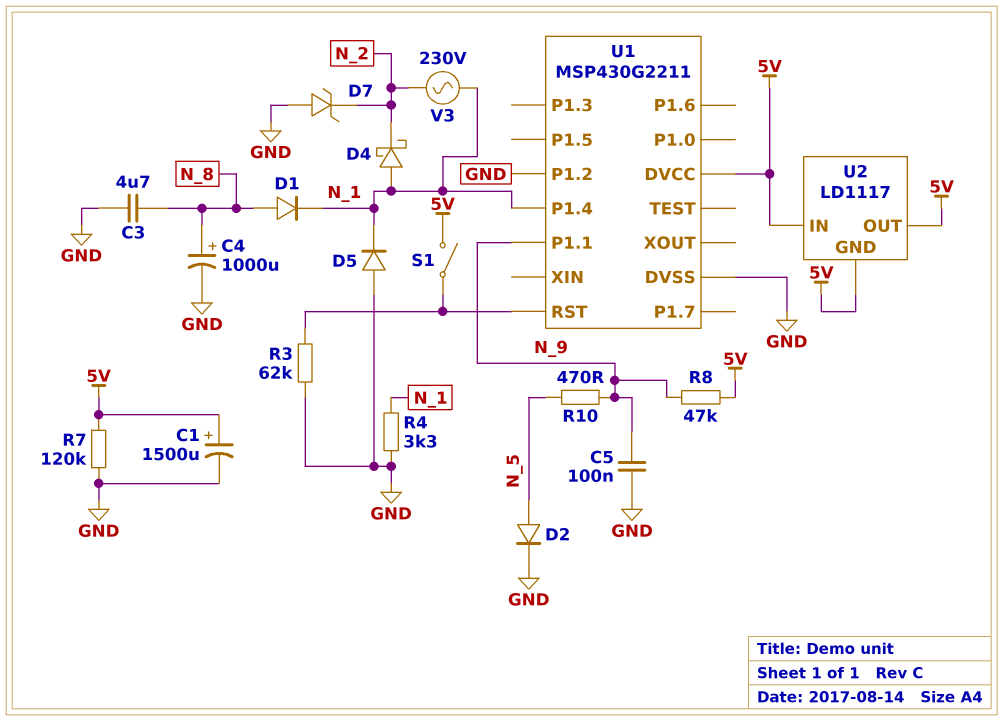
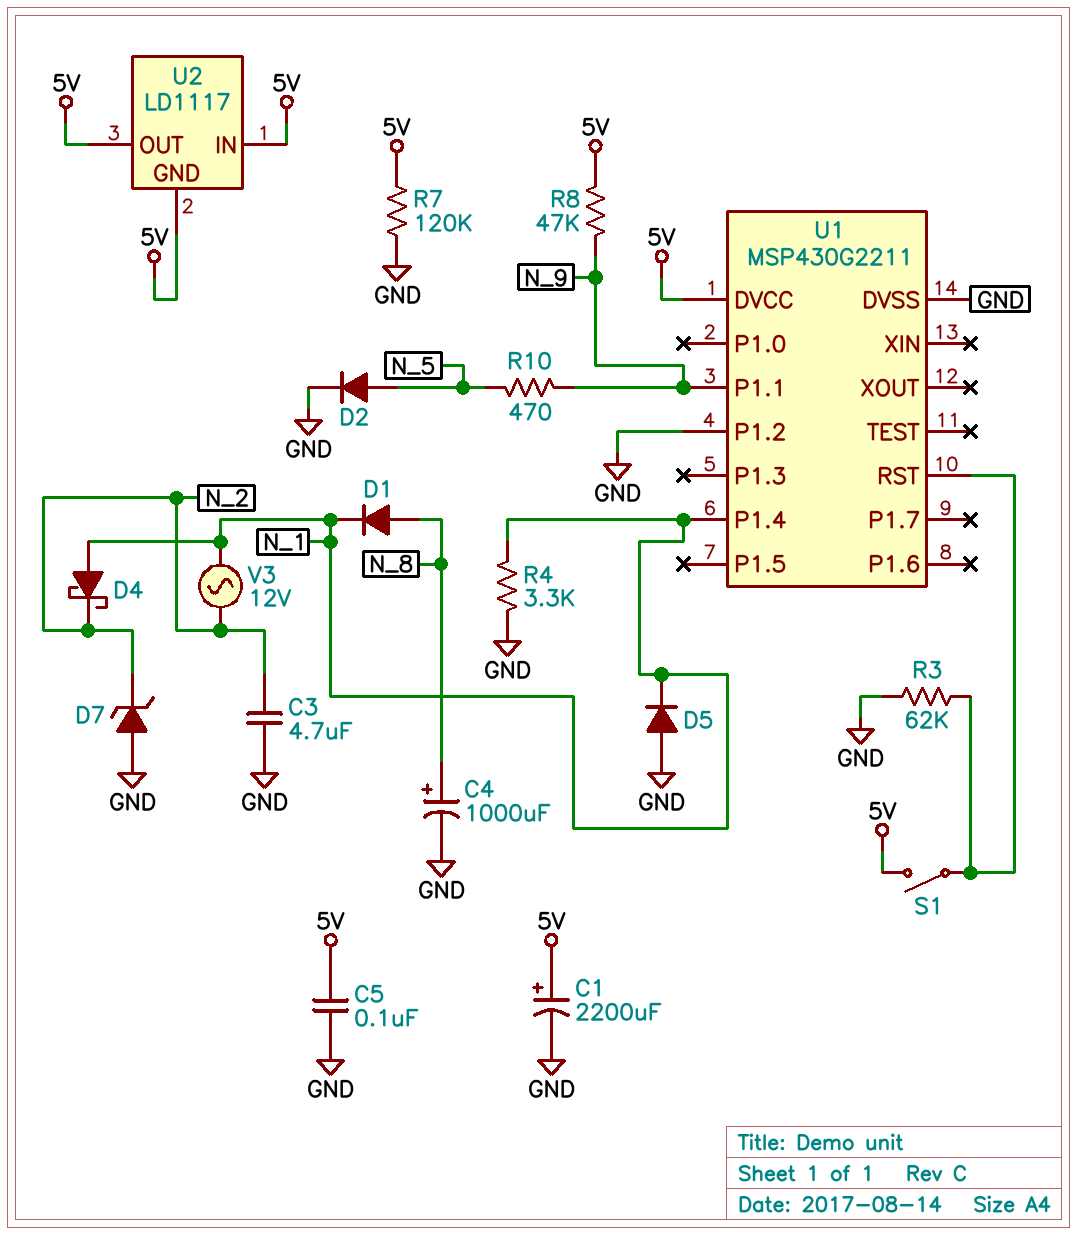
C1: 1500uF (plus 5V, minus GND) -> 2200uF (plus 5V, minus GND)
C3: 4.7uF (GND, N_8) -> 4.7uF (GND, N_2)
C5: 100nF (GND, N_9) -> 100nF (5V, GND)
V3: AC 230V (N_1, N_2) -> AC 12V (N_1, N_2)

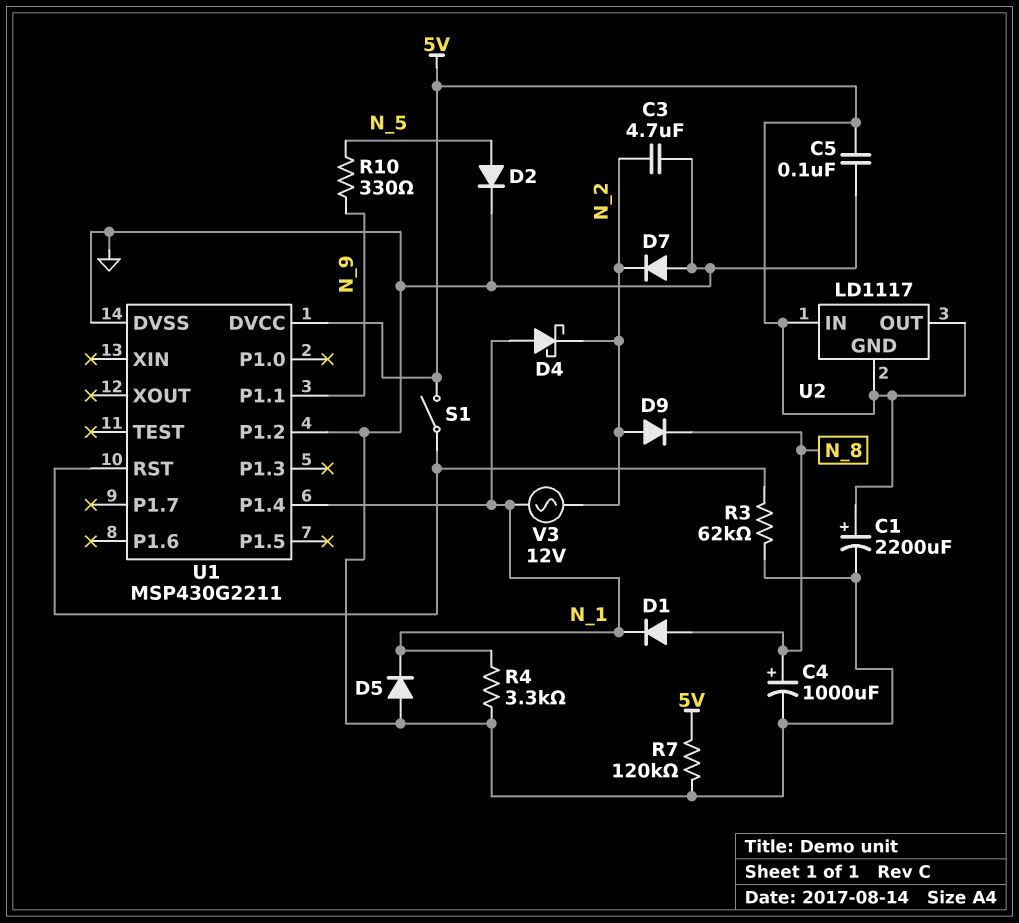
D7: zener (A GND, K N_2) -> diode (A GND, K N_2)
D9: none -> diode (A N_2, K N_8)
R8: 47k (5V, N_9) -> none
R10: 470 (N_5, N_9) -> 330 (N_5, N_9)

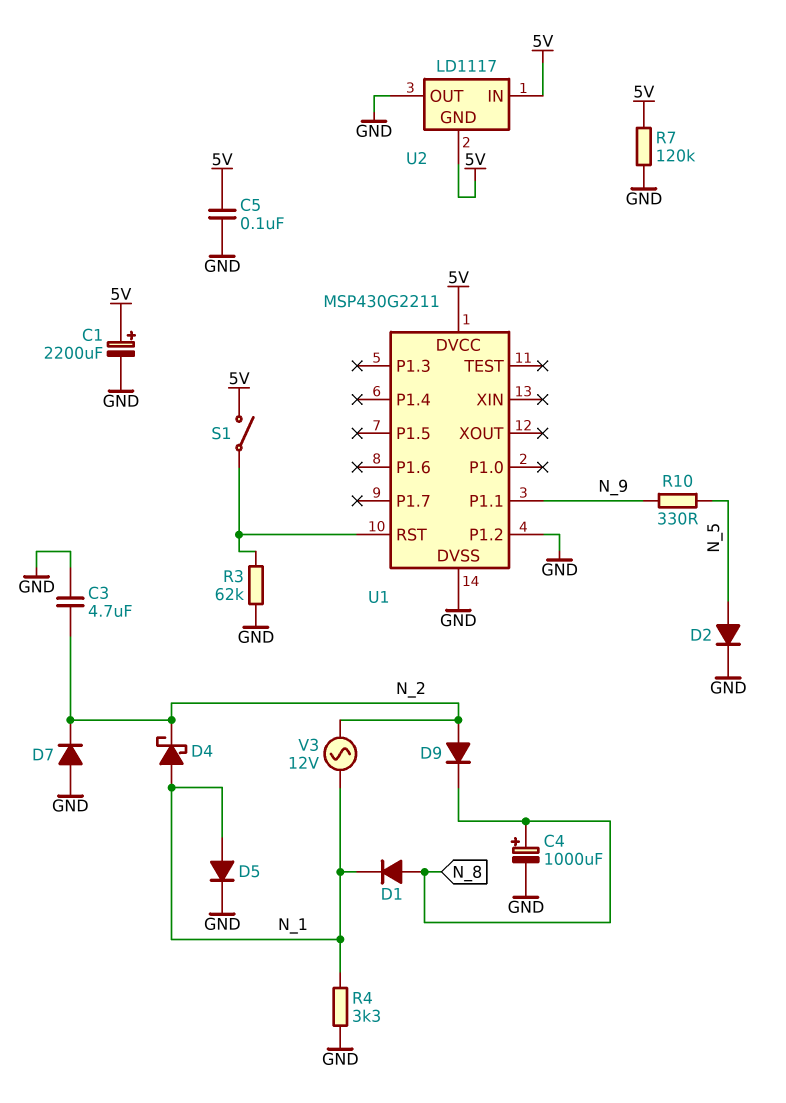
D5: diode (A GND, K N_1) -> diode (A N_1, K GND)
U1 pin P1.4: N_1 -> none
U2 pin OUT: 5V -> GND

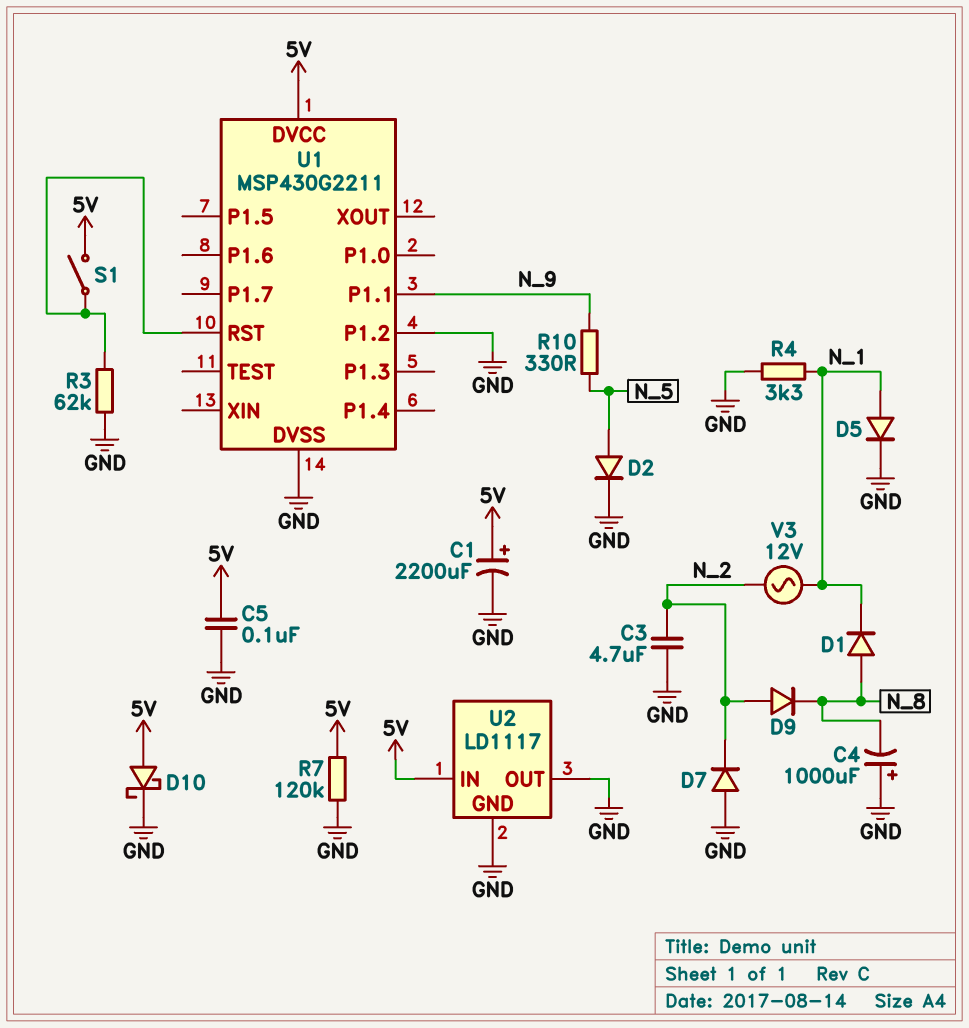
C4: 1000uF (plus N_8, minus GND) -> 1000uF (plus GND, minus N_8)
D4: schottky (A N_1, K N_2) -> none
D10: none -> schottky (A 5V, K GND)
U2 pin GND: 5V -> GND

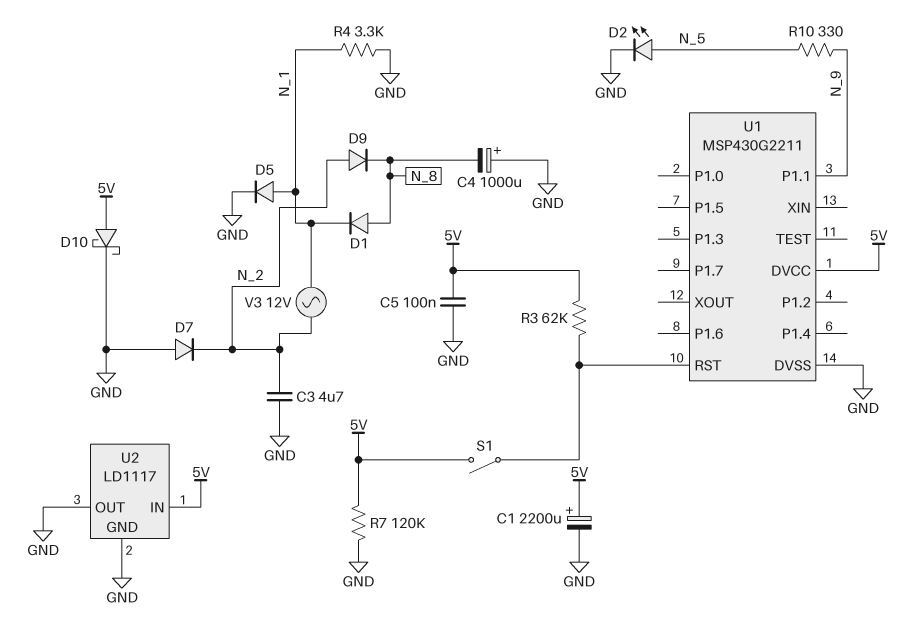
D2: diode (A N_5, K GND) -> LED (A N_5, K GND)
R3: 62k (GND, U1/RST) -> 62k (5V, U1/RST)
U1 pin P1.2: GND -> none

